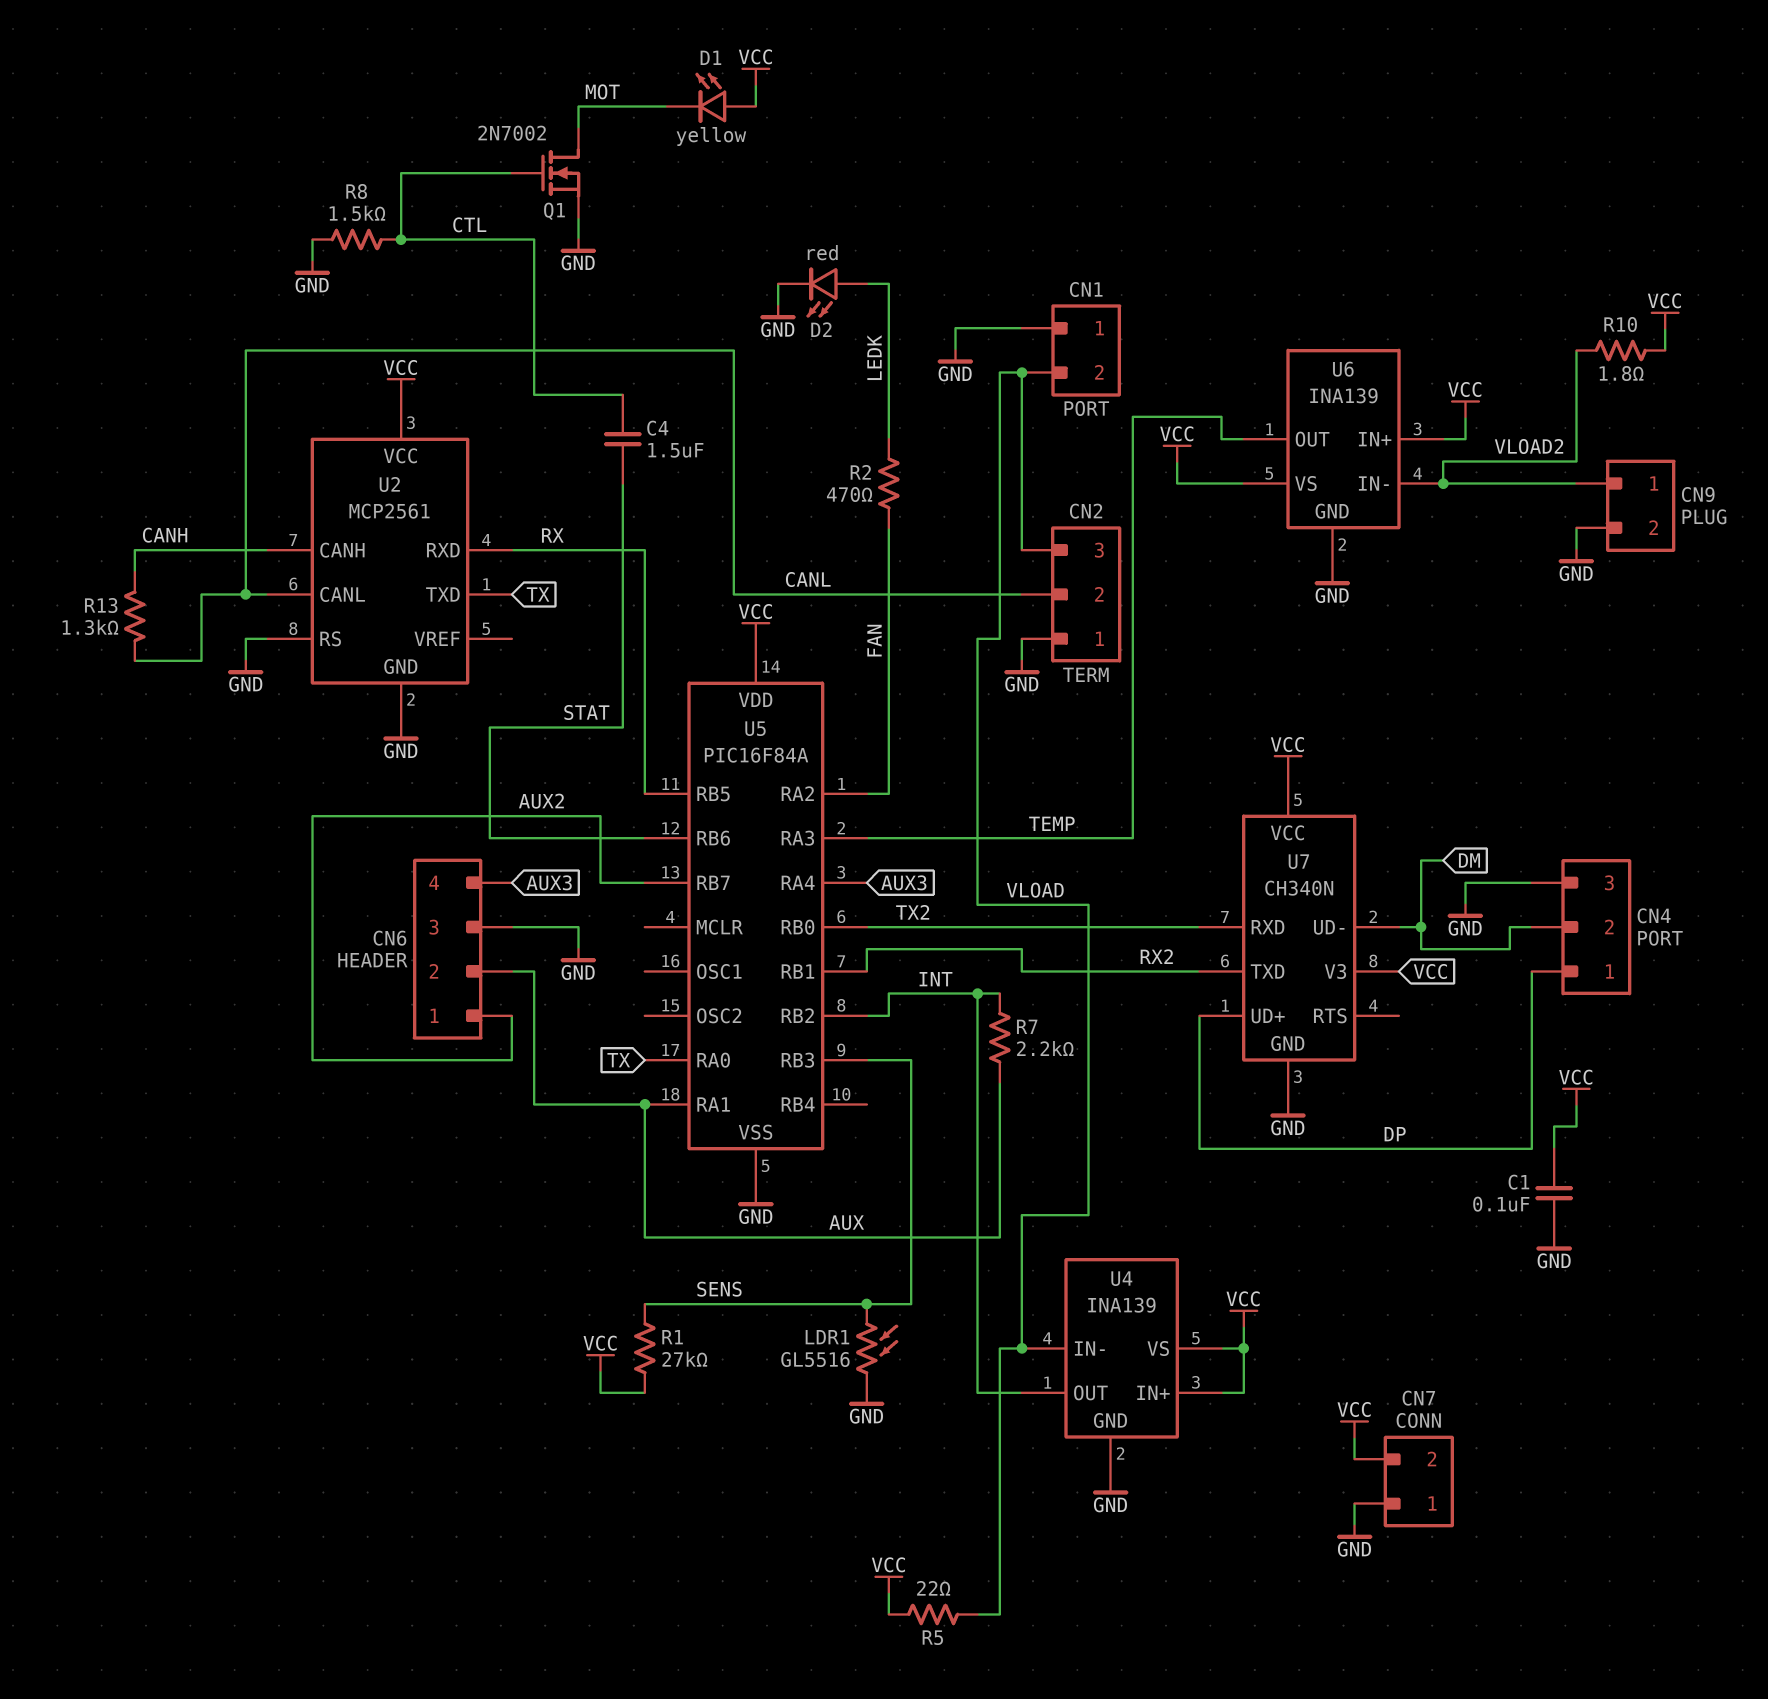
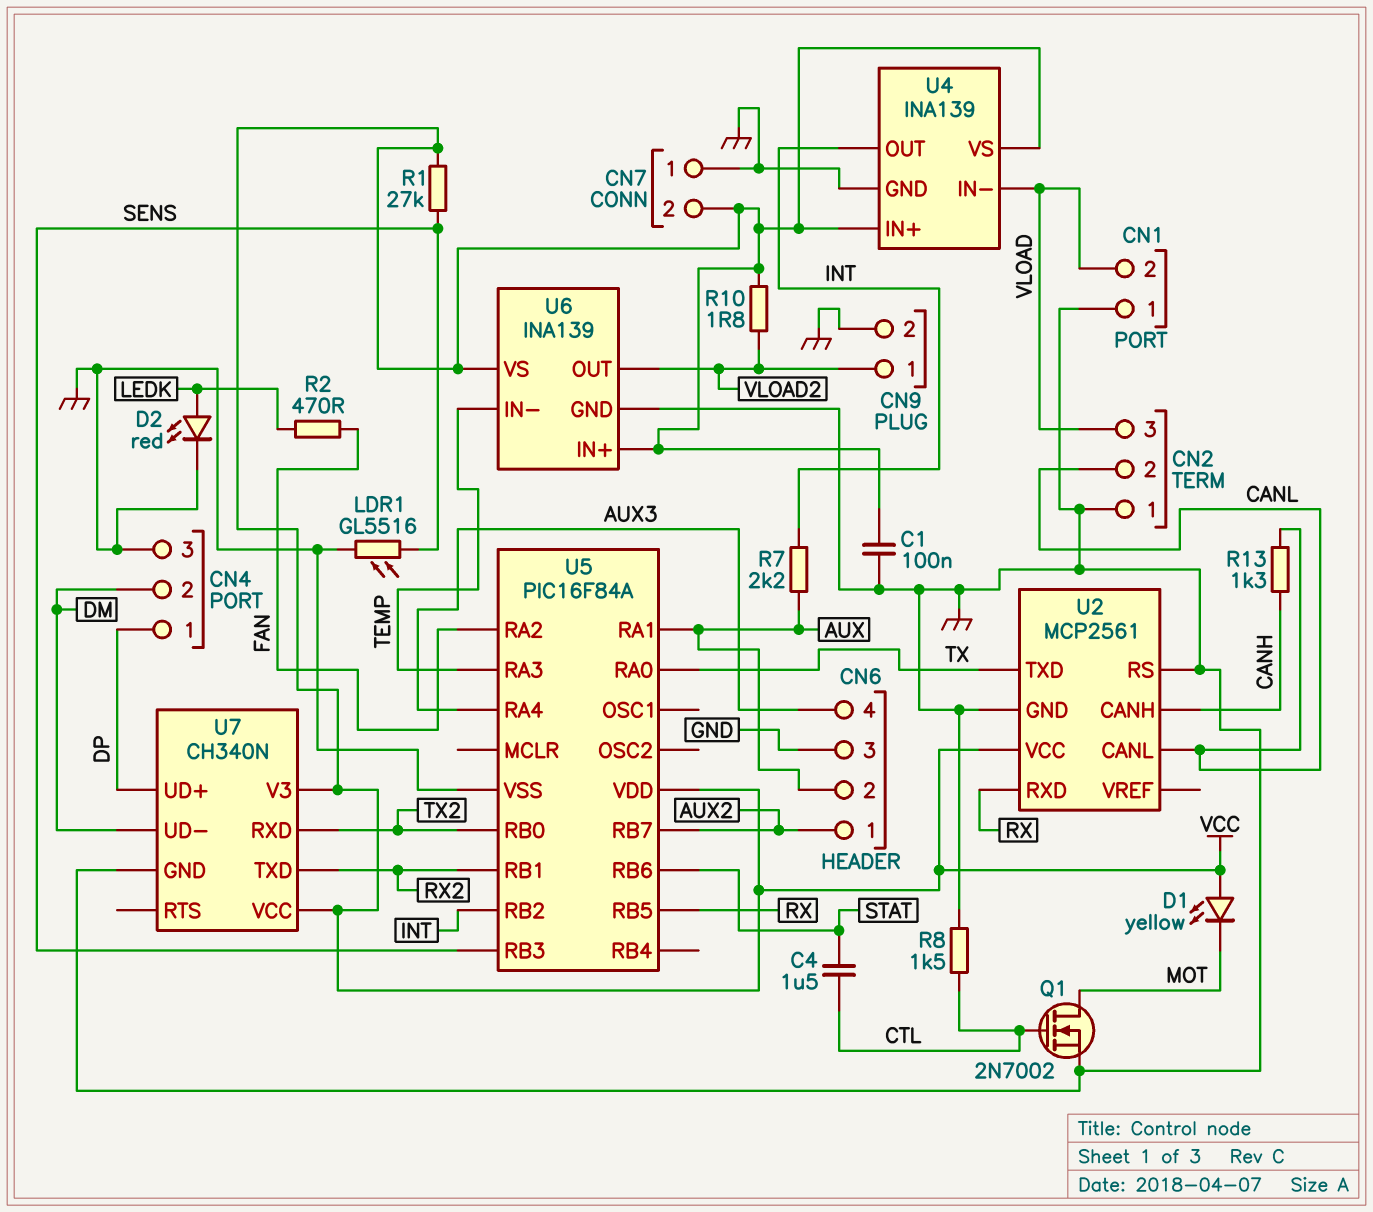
R5: 22 (VCC, VLOAD) -> none
U6 pin IN-: VLOAD2 -> TEMP
U6 pin OUT: TEMP -> VLOAD2

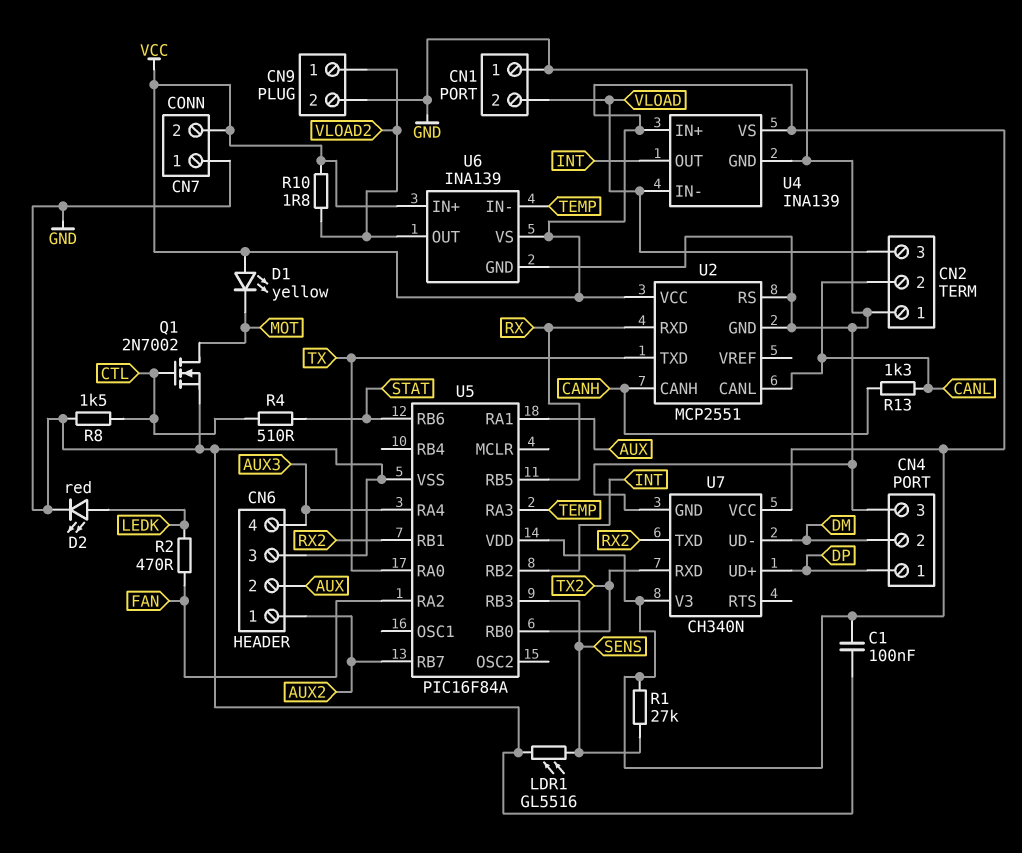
C4: 1.5uF (CTL, STAT) -> none
R4: none -> 510 (CTL, STAT)
R7: 2.2k (AUX, INT) -> none
U2: MCP2561 -> MCP2551

